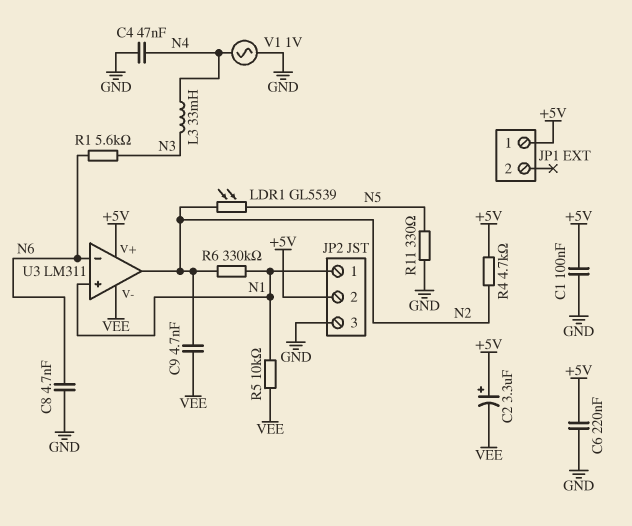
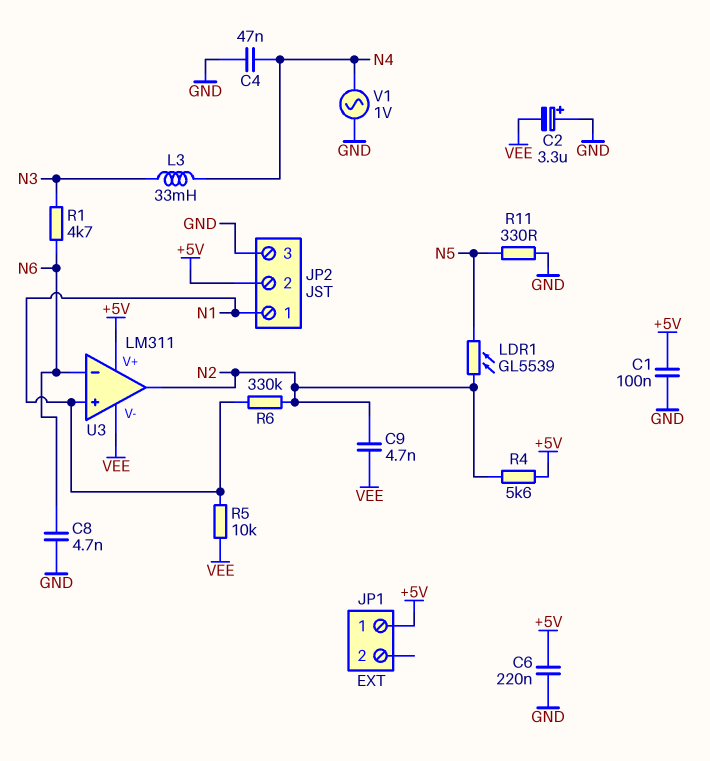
C2: 3.3uF (plus +5V, minus VEE) -> 3.3uF (plus GND, minus VEE)
R1: 5.6k (N3, N6) -> 4.7k (N3, N6)
R4: 4.7k (+5V, N2) -> 5.6k (+5V, N2)

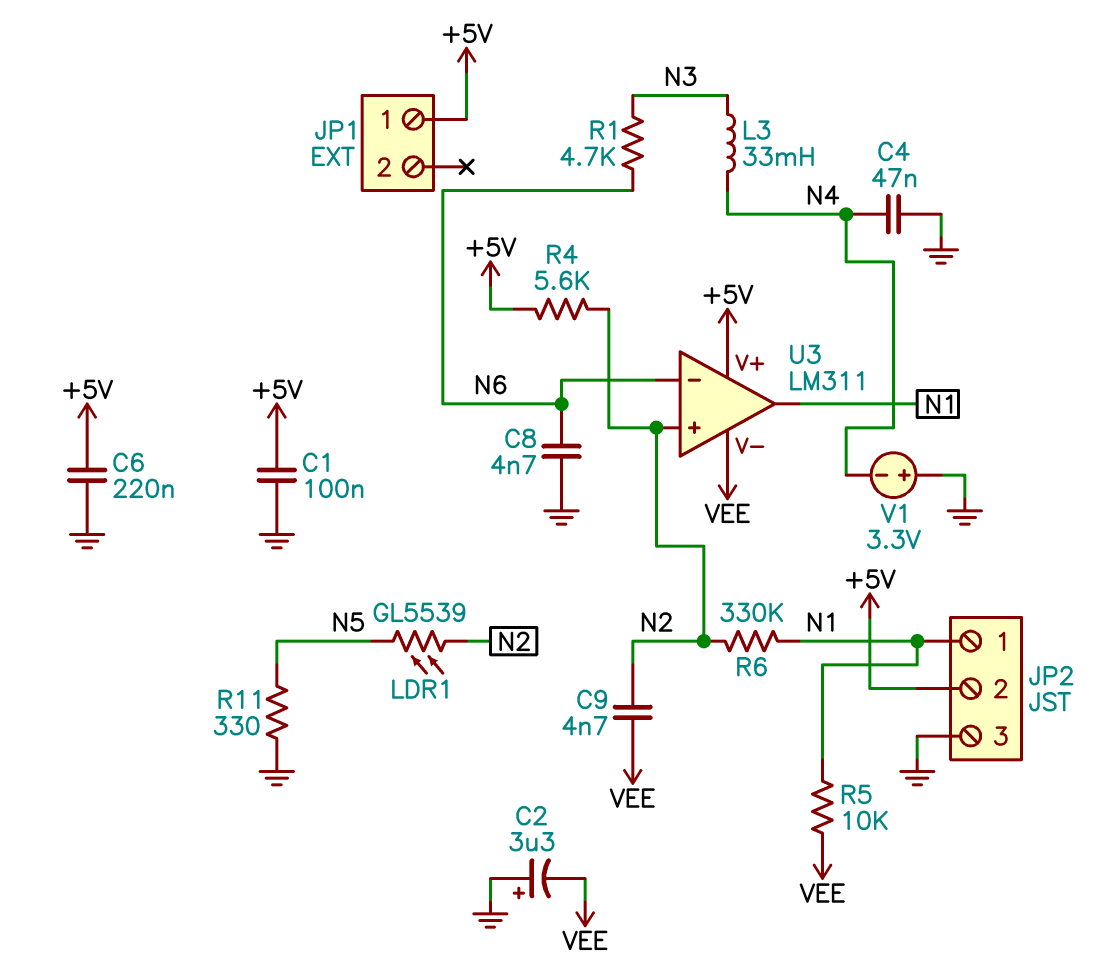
U3 pin in+: N1 -> N2
U3 pin out: N2 -> N1
V1: AC 1V (GND, N4) -> 3.3V (plus GND, minus N4)

